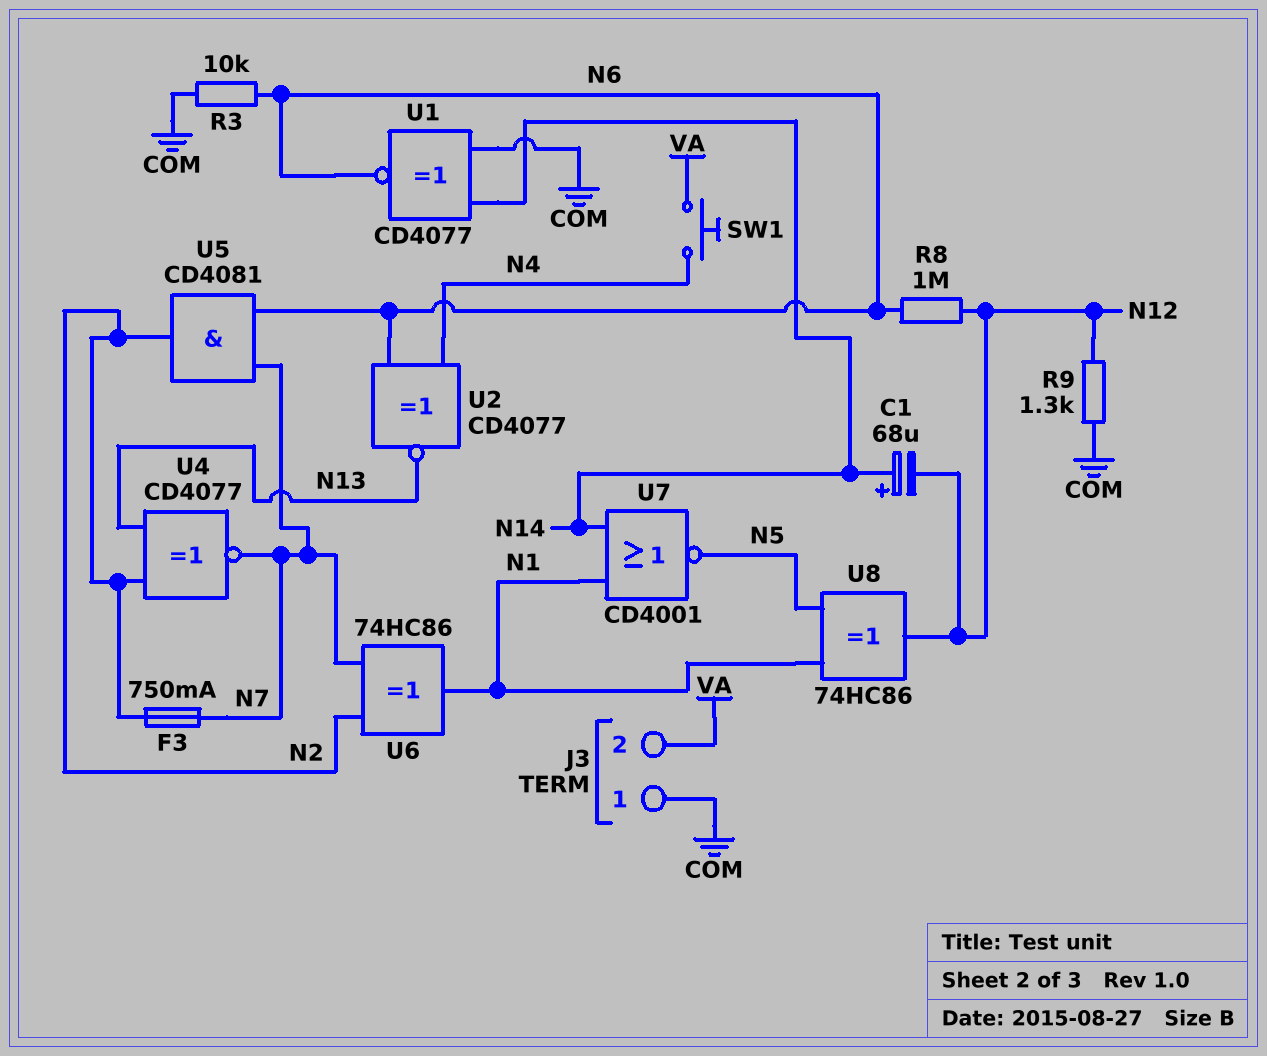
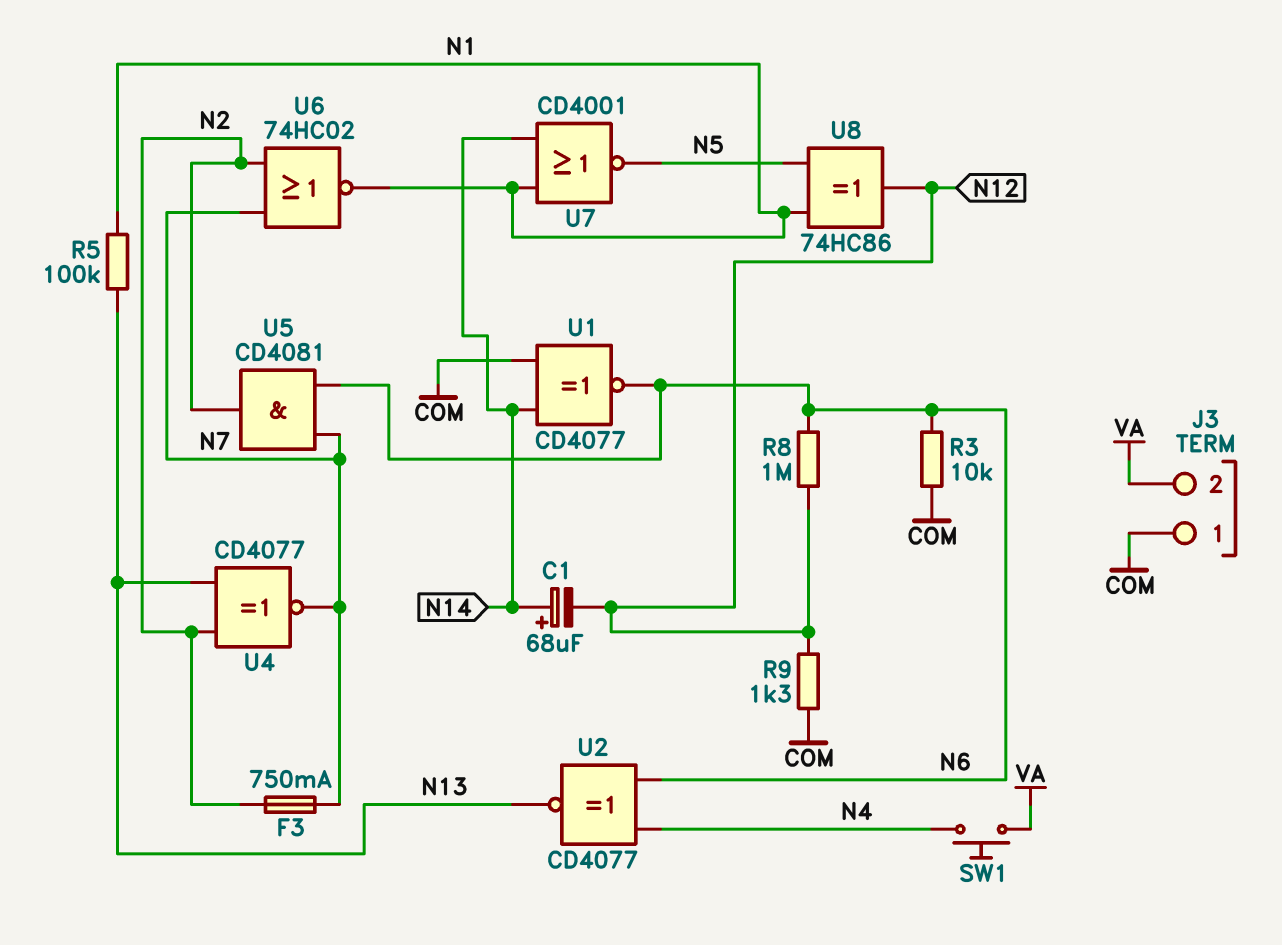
R5: none -> 100k (N1, N13)
U6: XOR 74HC86 (in N2, in N7, out N1) -> NOR 74HC02 (in N2, in N7, out N1)

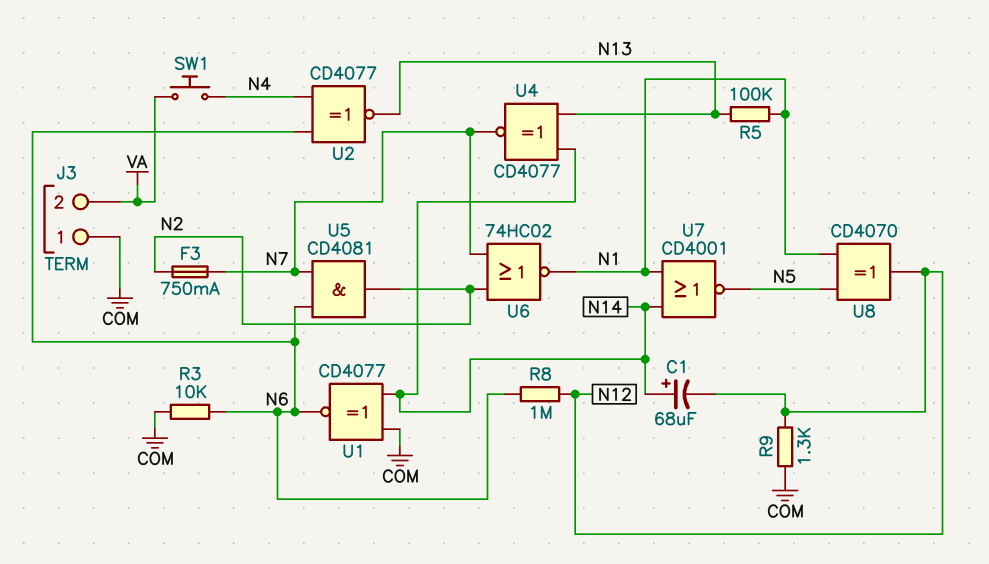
U4: XNOR CD4077 (in N2, in N13, out N7) -> XNOR CD4077 (in N13, in N14, out N7)
U8: XOR 74HC86 (in N1, in N5, out N12) -> XOR CD4070 (in N1, in N5, out N12)

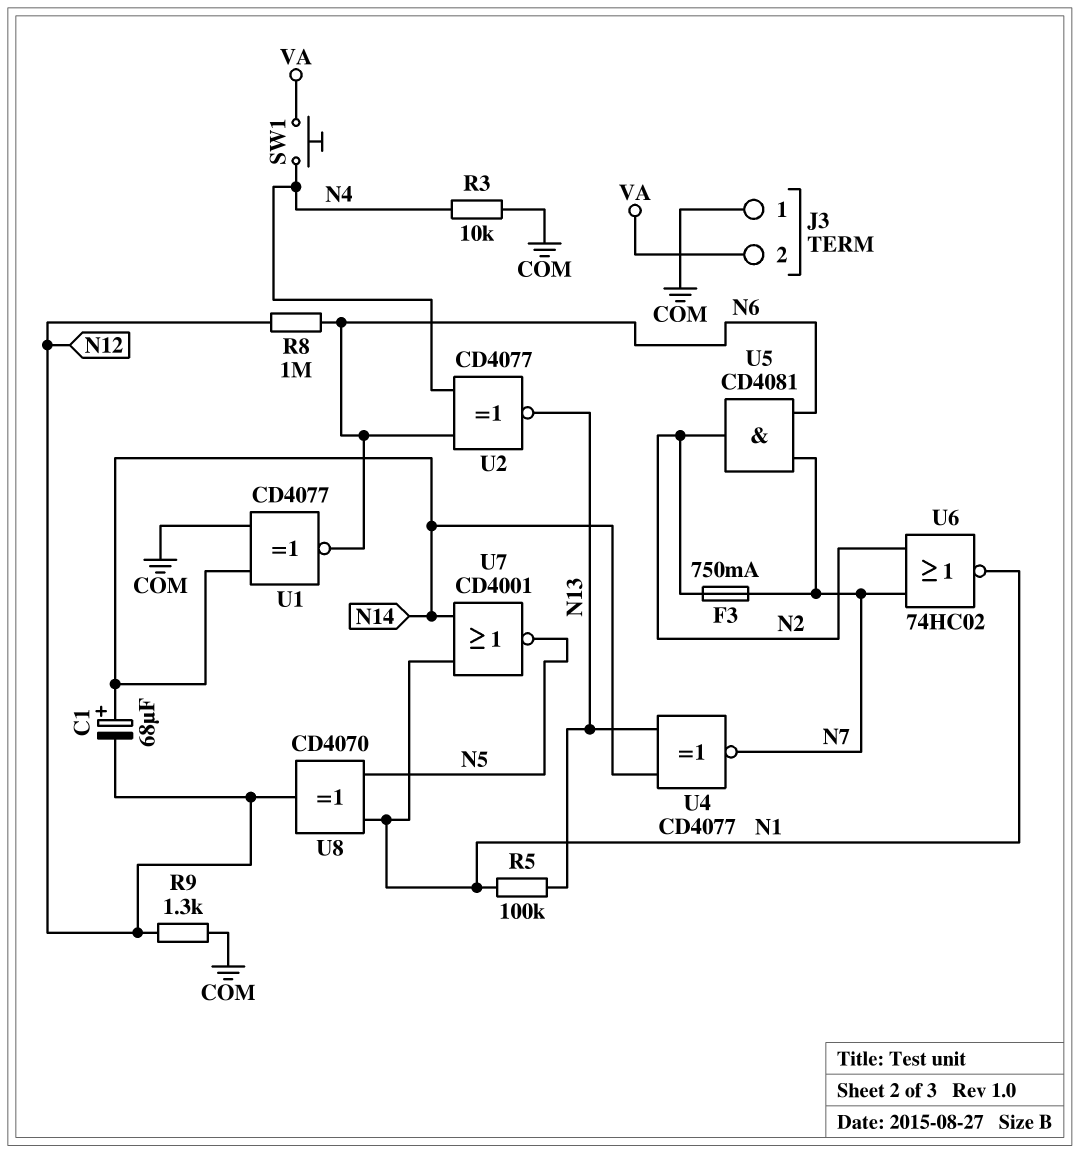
R3: 10k (COM, N6) -> 10k (COM, N4)

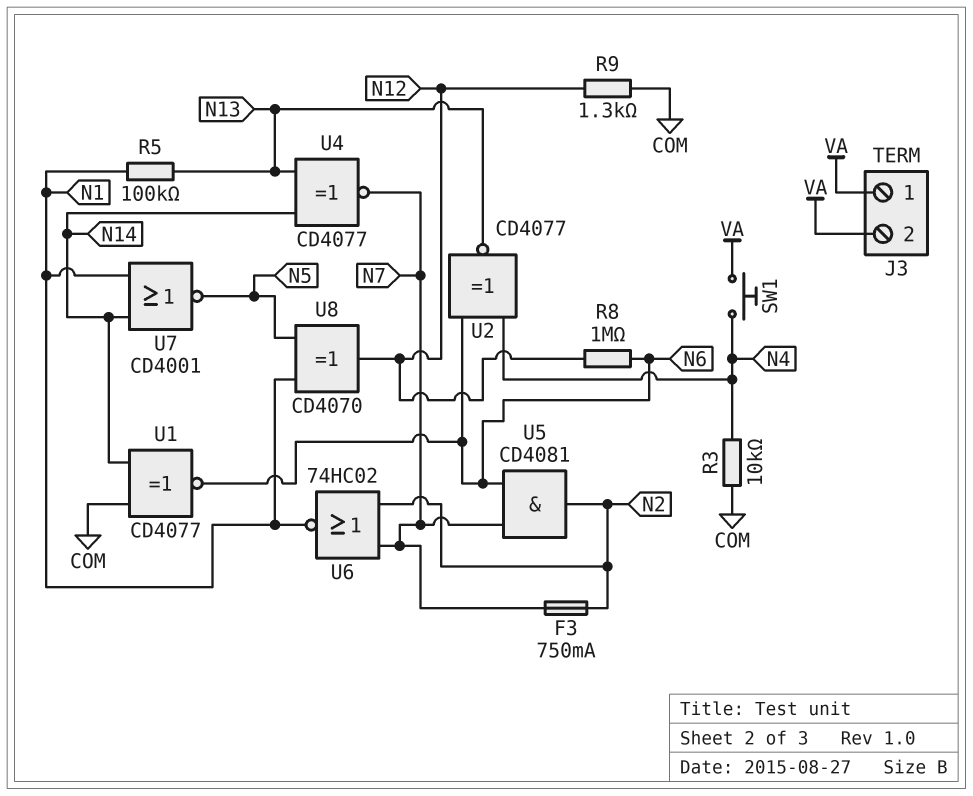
C1: 68uF (plus N14, minus N12) -> none
J3 pin 1: COM -> VA

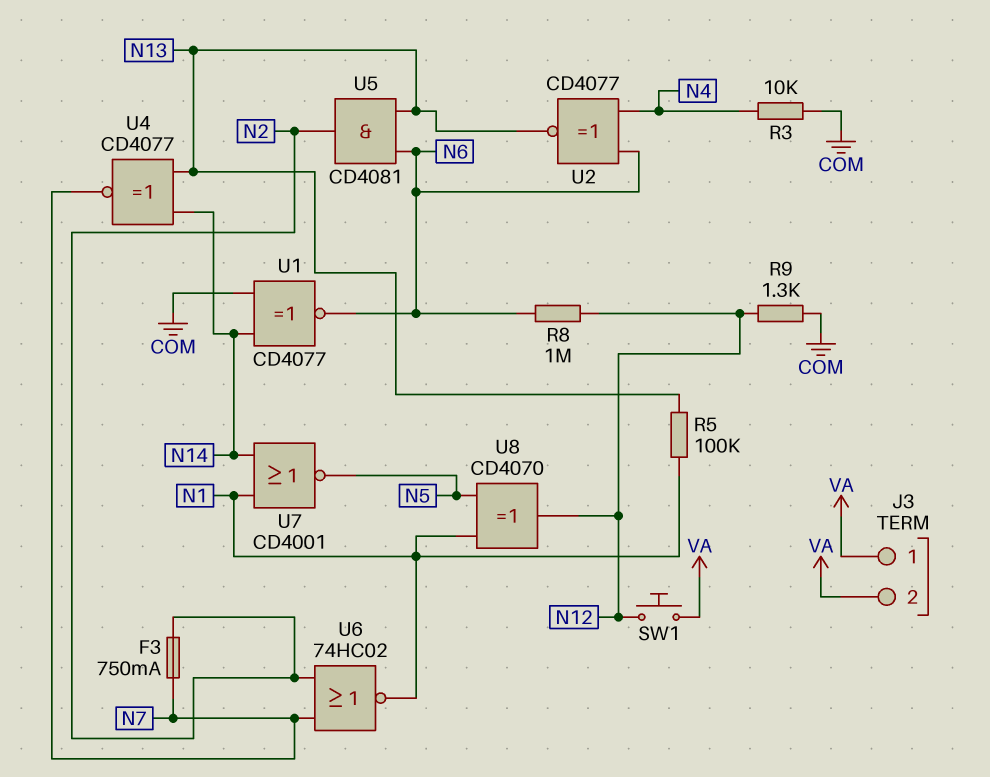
SW1: button (N4, VA) -> button (N12, VA)
U5: AND CD4081 (in N6, in N7, out N2) -> AND CD4081 (in N6, in N13, out N2)

